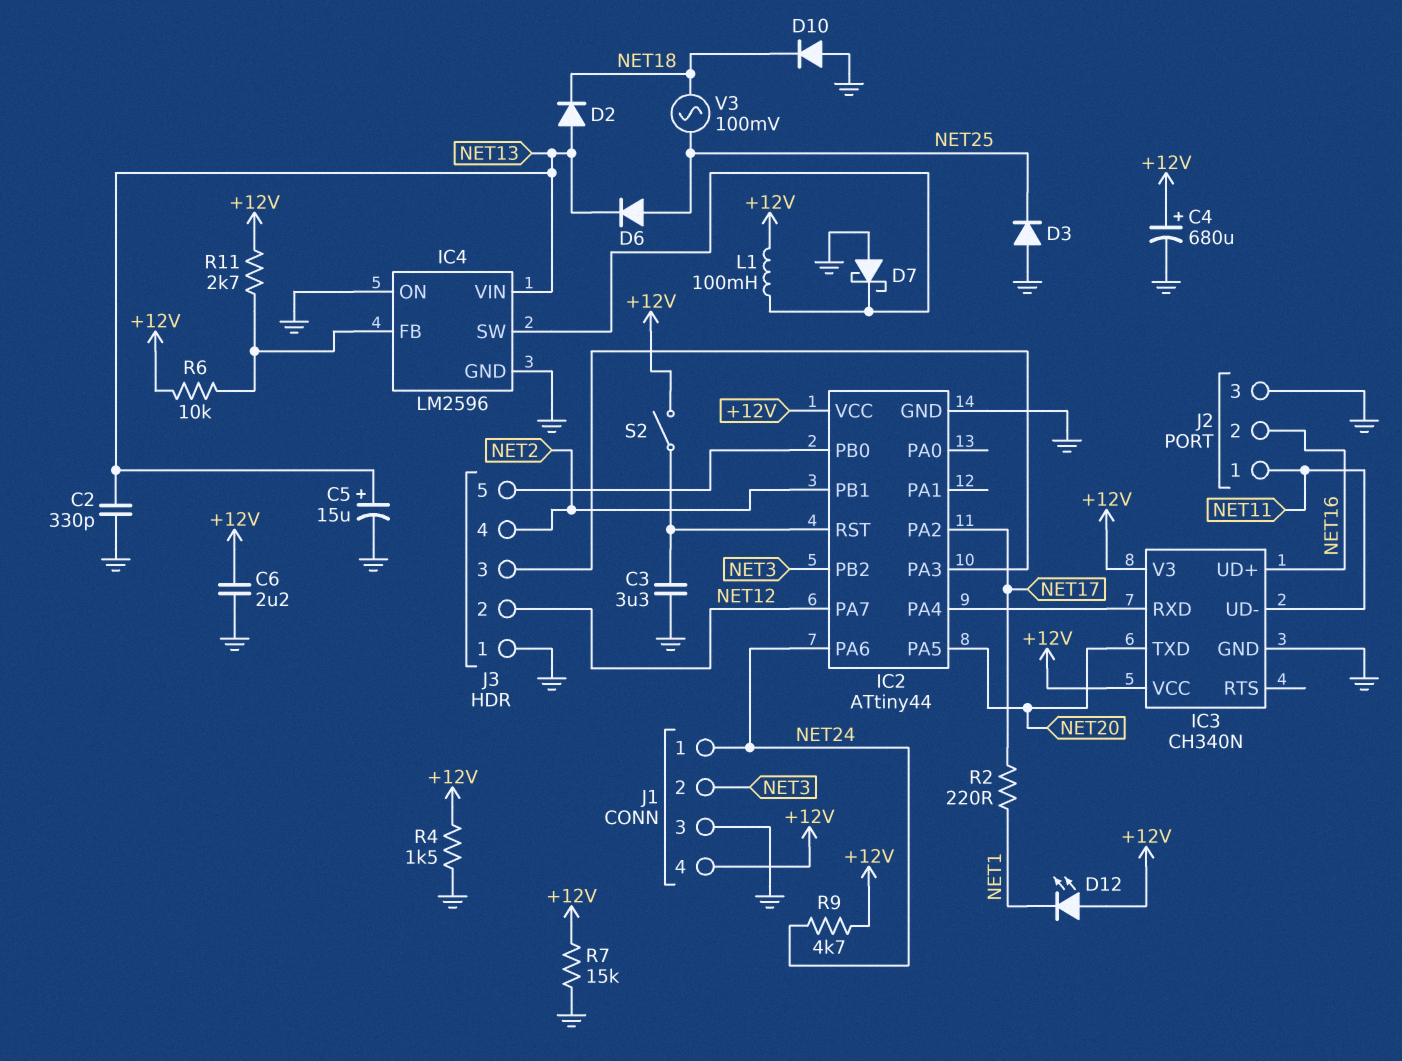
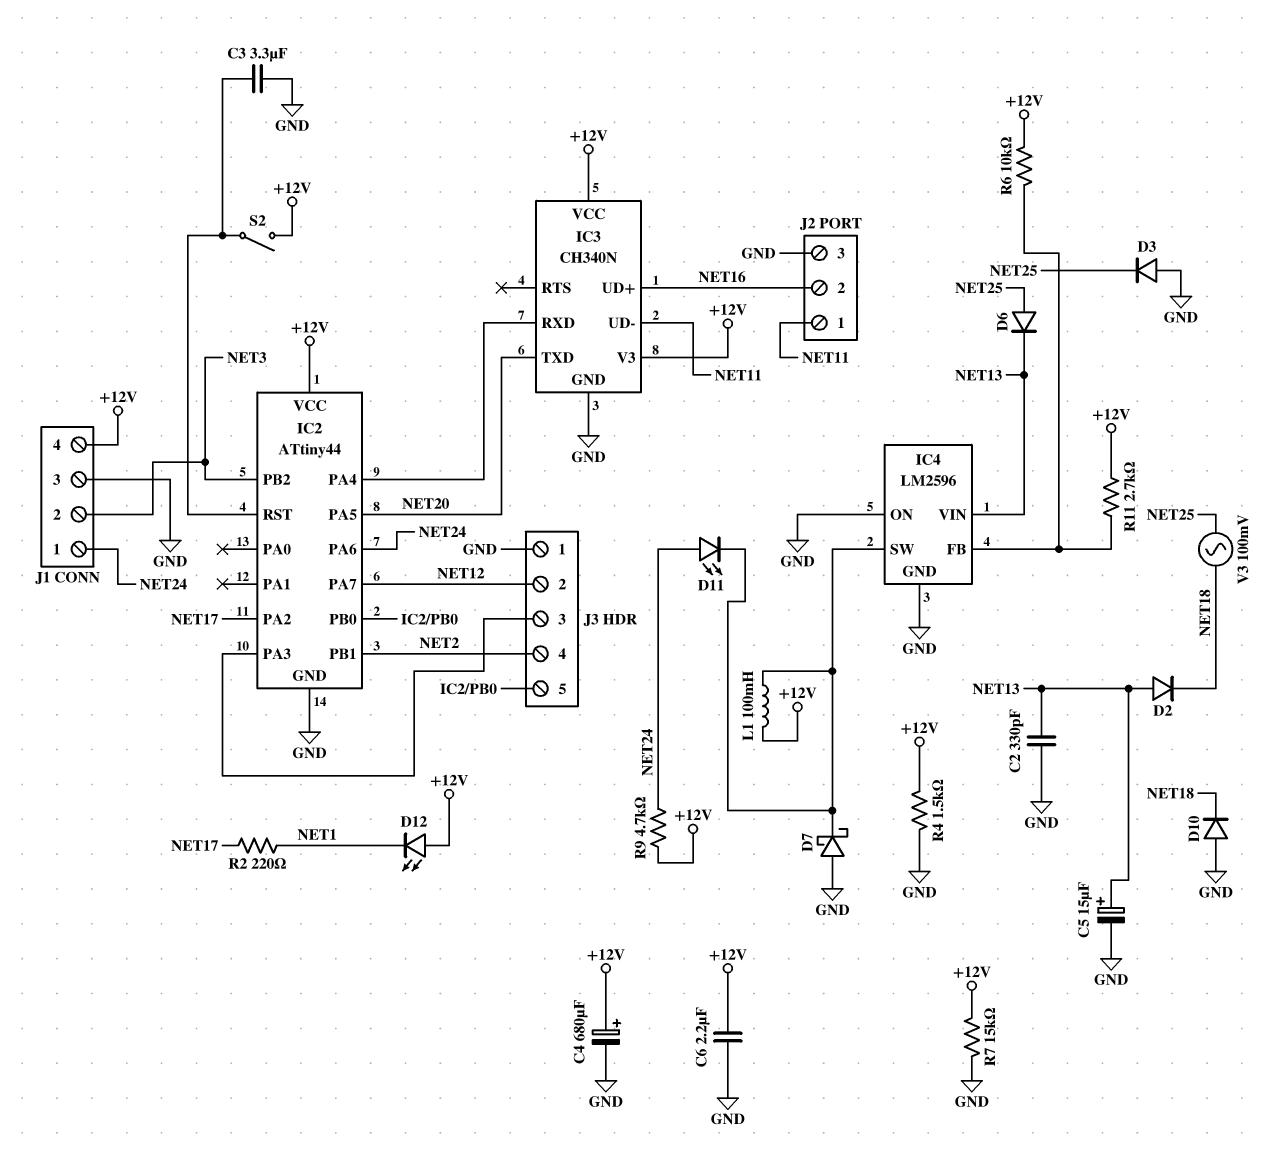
D11: none -> LED (A NET24, K IC4/SW)

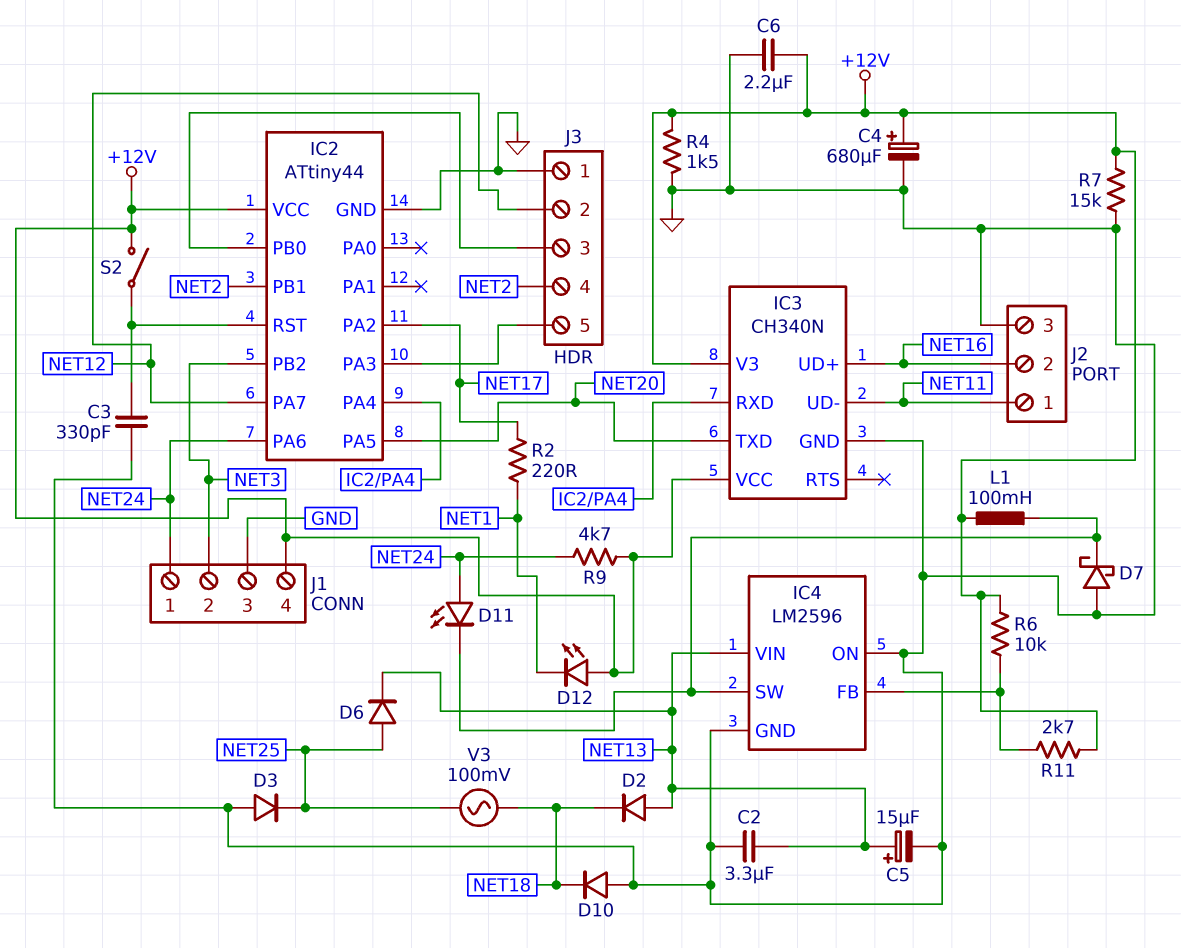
C2: 330pF (GND, NET13) -> 3.3uF (GND, NET13)
C3: 3.3uF (GND, IC2/RST) -> 330pF (GND, IC2/RST)
J3 pin 3: IC2/PA3 -> IC2/PB0
J3 pin 5: IC2/PB0 -> IC2/PA3

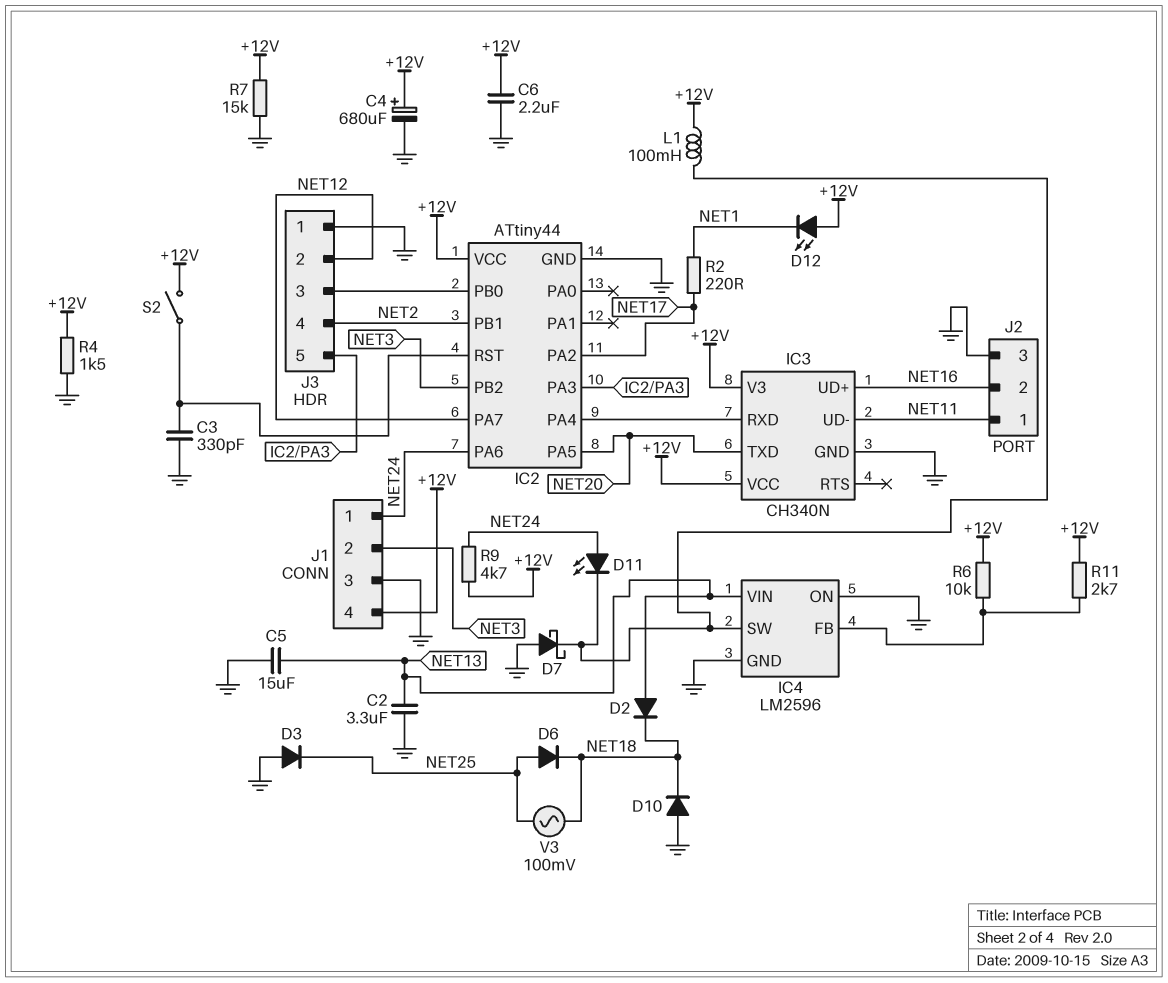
C5: 15uF (plus NET13, minus GND) -> 15uF (GND, NET13)
D6: diode (A NET25, K NET13) -> diode (A NET25, K NET18)

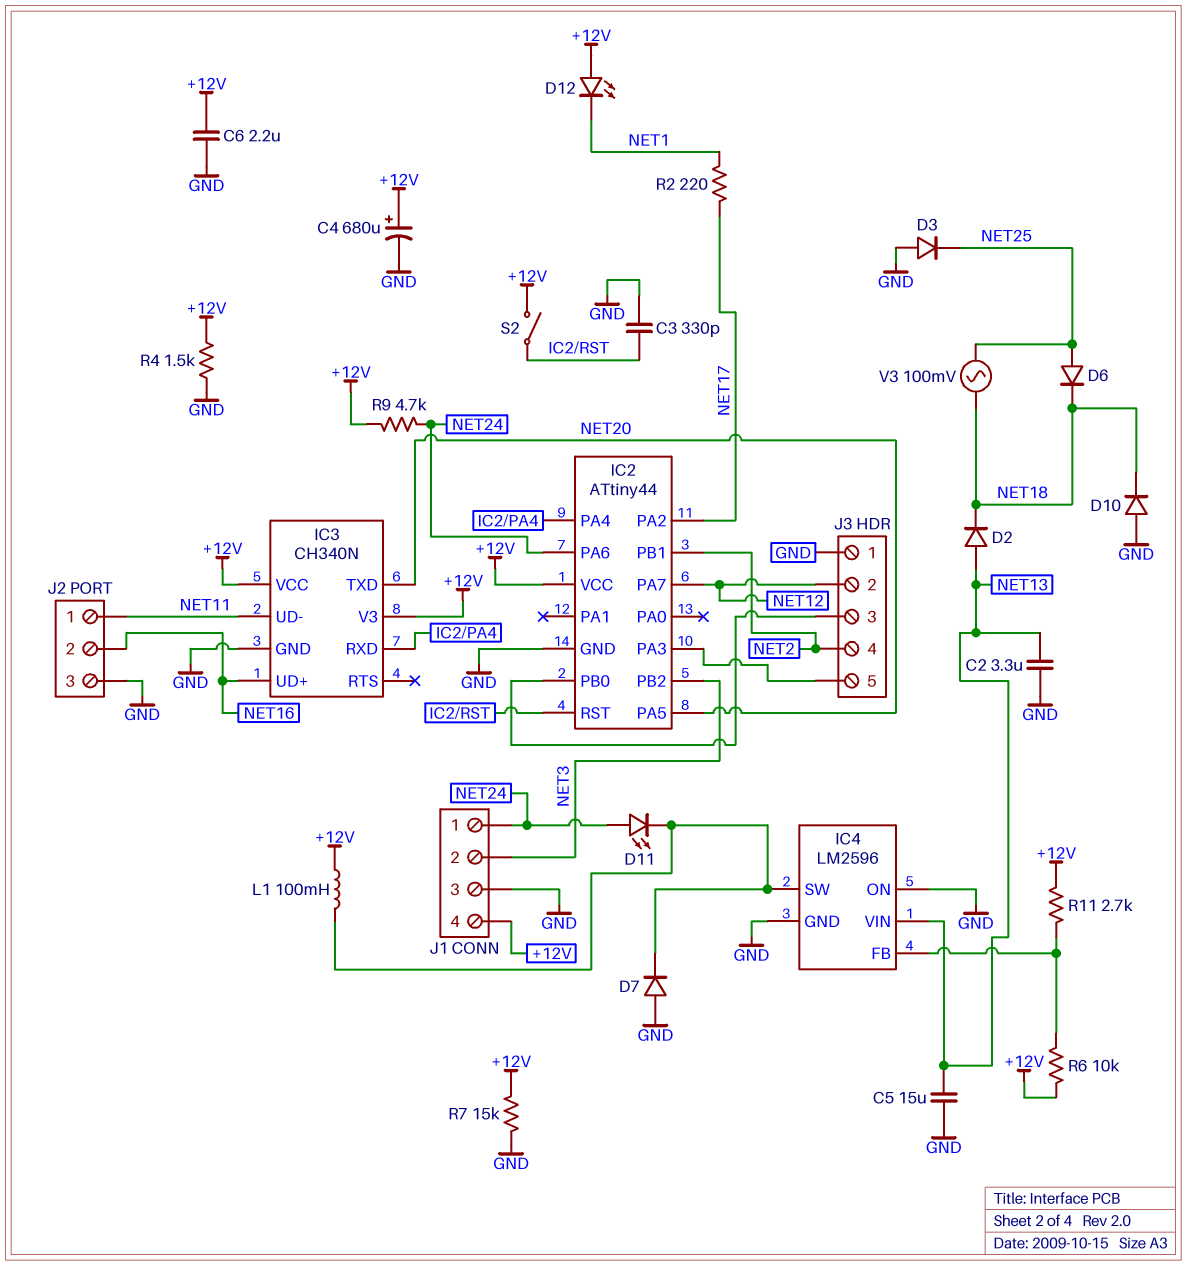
D7: schottky (A GND, K IC4/SW) -> diode (A GND, K IC4/SW)

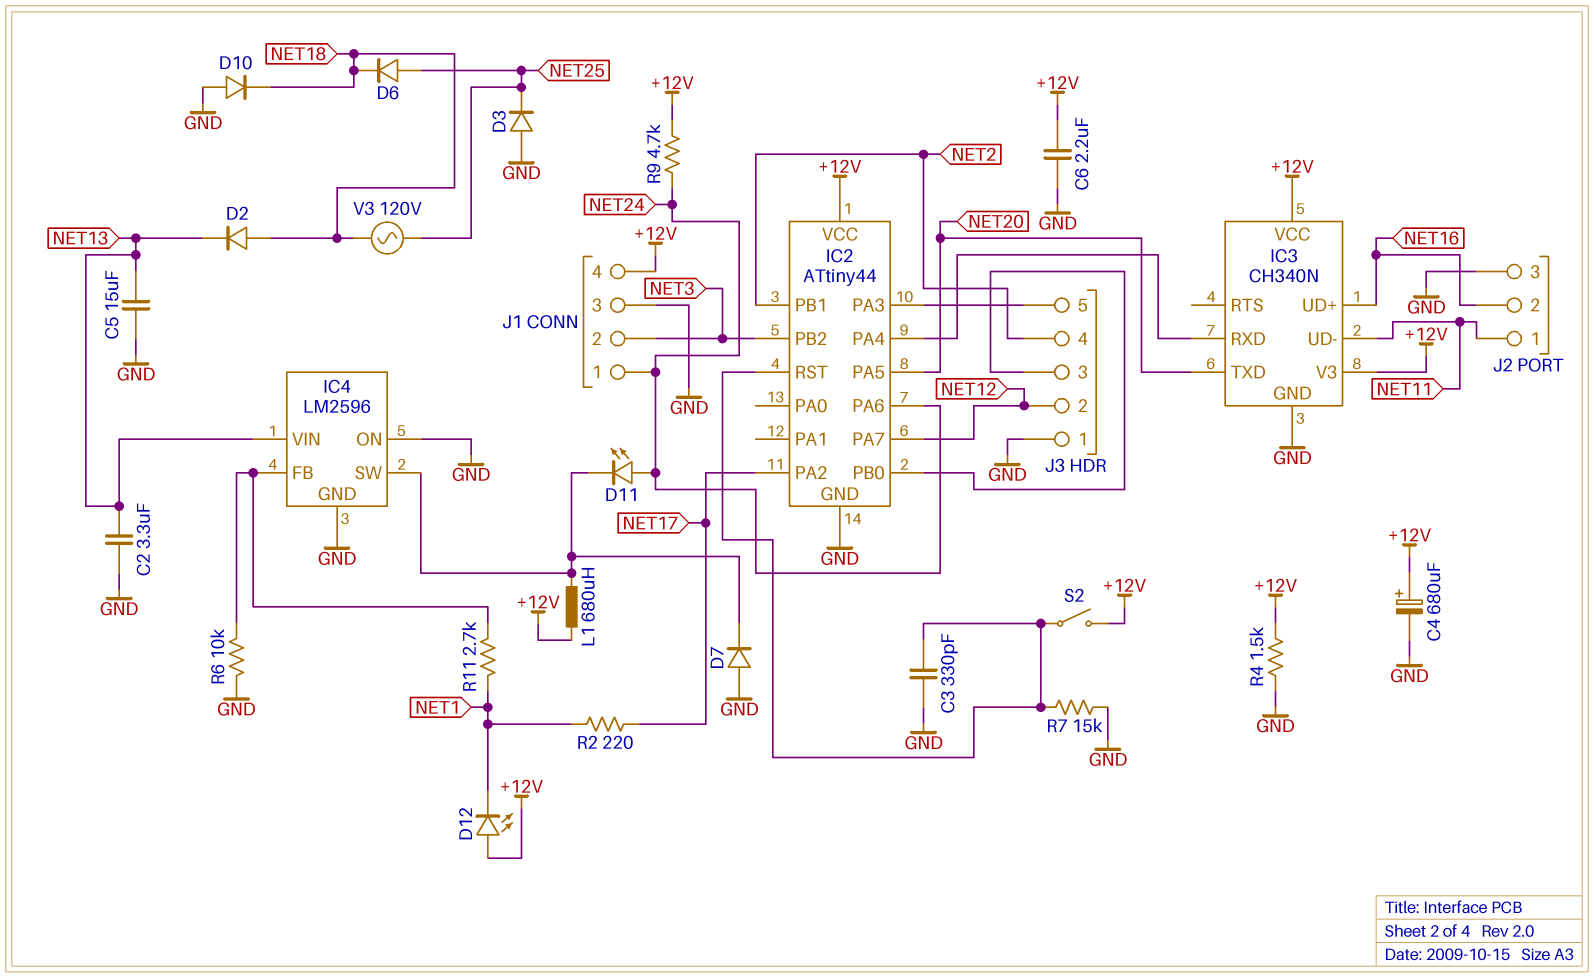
D2: diode (A NET13, K NET18) -> diode (A NET18, K NET13)
L1: 100mH (+12V, IC4/SW) -> 680uH (+12V, IC4/SW)
R6: 10k (+12V, IC4/FB) -> 10k (GND, IC4/FB)
R7: 15k (+12V, GND) -> 15k (GND, IC2/RST)
R11: 2.7k (+12V, IC4/FB) -> 2.7k (IC4/FB, NET1)
V3: AC 100mV (NET18, NET25) -> AC 120V (NET18, NET25)

